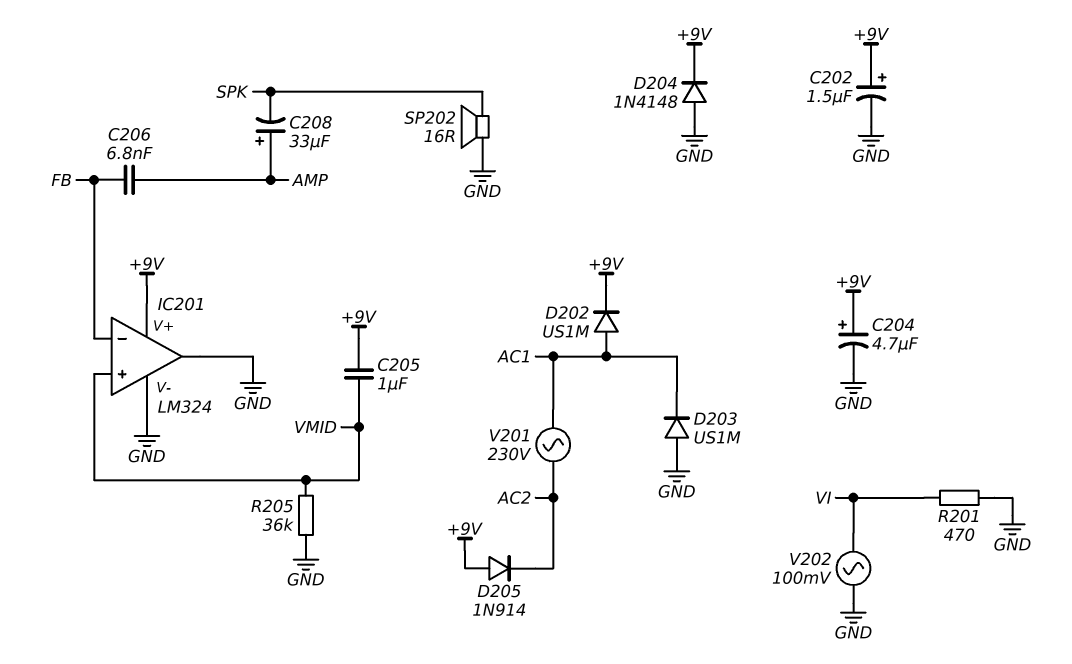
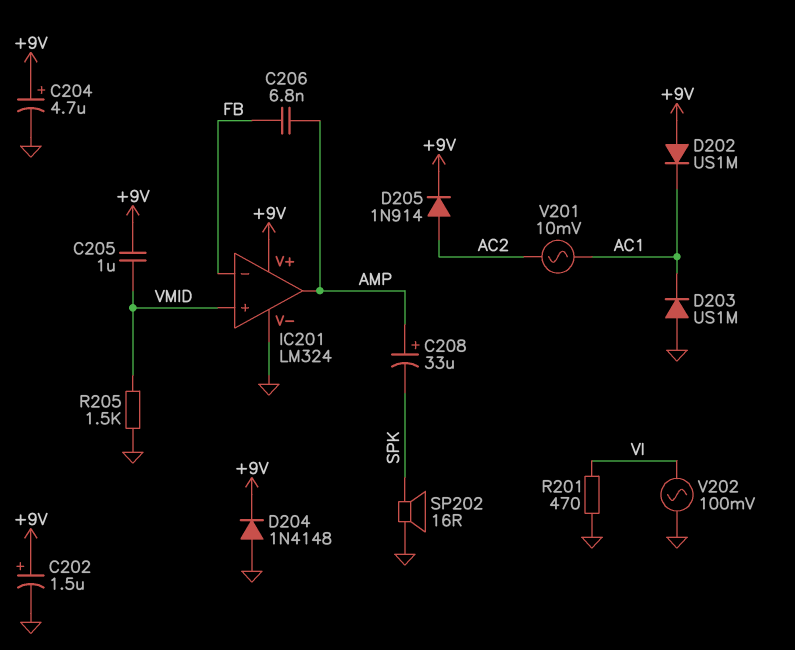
D202: diode US1M (A AC1, K +9V) -> diode US1M (A +9V, K AC1)
D205: diode 1N914 (A +9V, K AC2) -> diode 1N914 (A AC2, K +9V)
IC201 pin out: GND -> AMP
R205: 36k (GND, VMID) -> 1.5k (GND, VMID)
V201: AC 230V (AC1, AC2) -> AC 10mV (AC1, AC2)

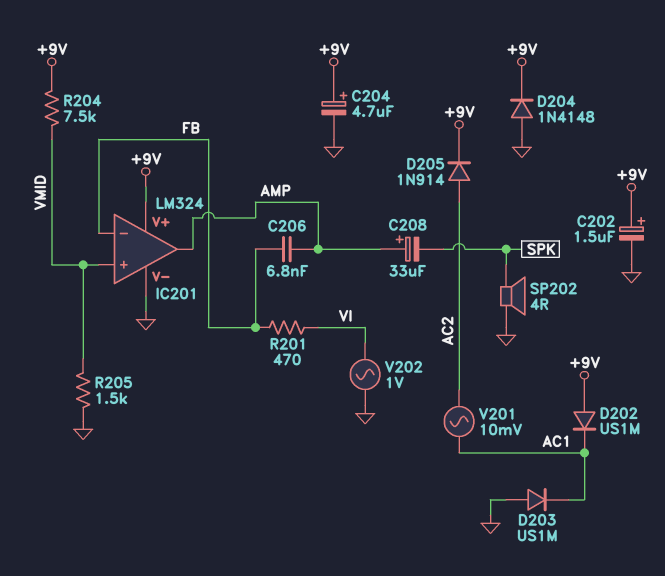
C205: 1uF (+9V, VMID) -> none
R201: 470 (GND, VI) -> 470 (FB, VI)
R204: none -> 7.5k (+9V, VMID)
SP202: speaker 16R (GND, SPK) -> speaker 4R (GND, SPK)
V202: AC 100mV (GND, VI) -> AC 1V (GND, VI)

